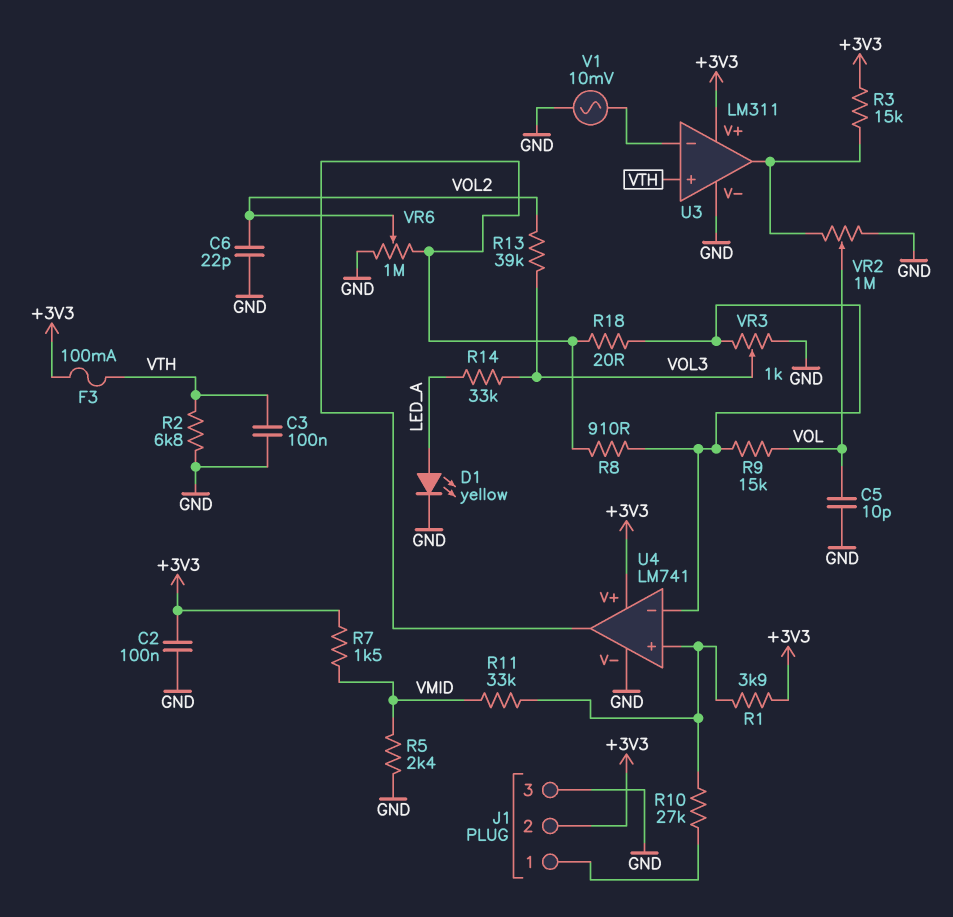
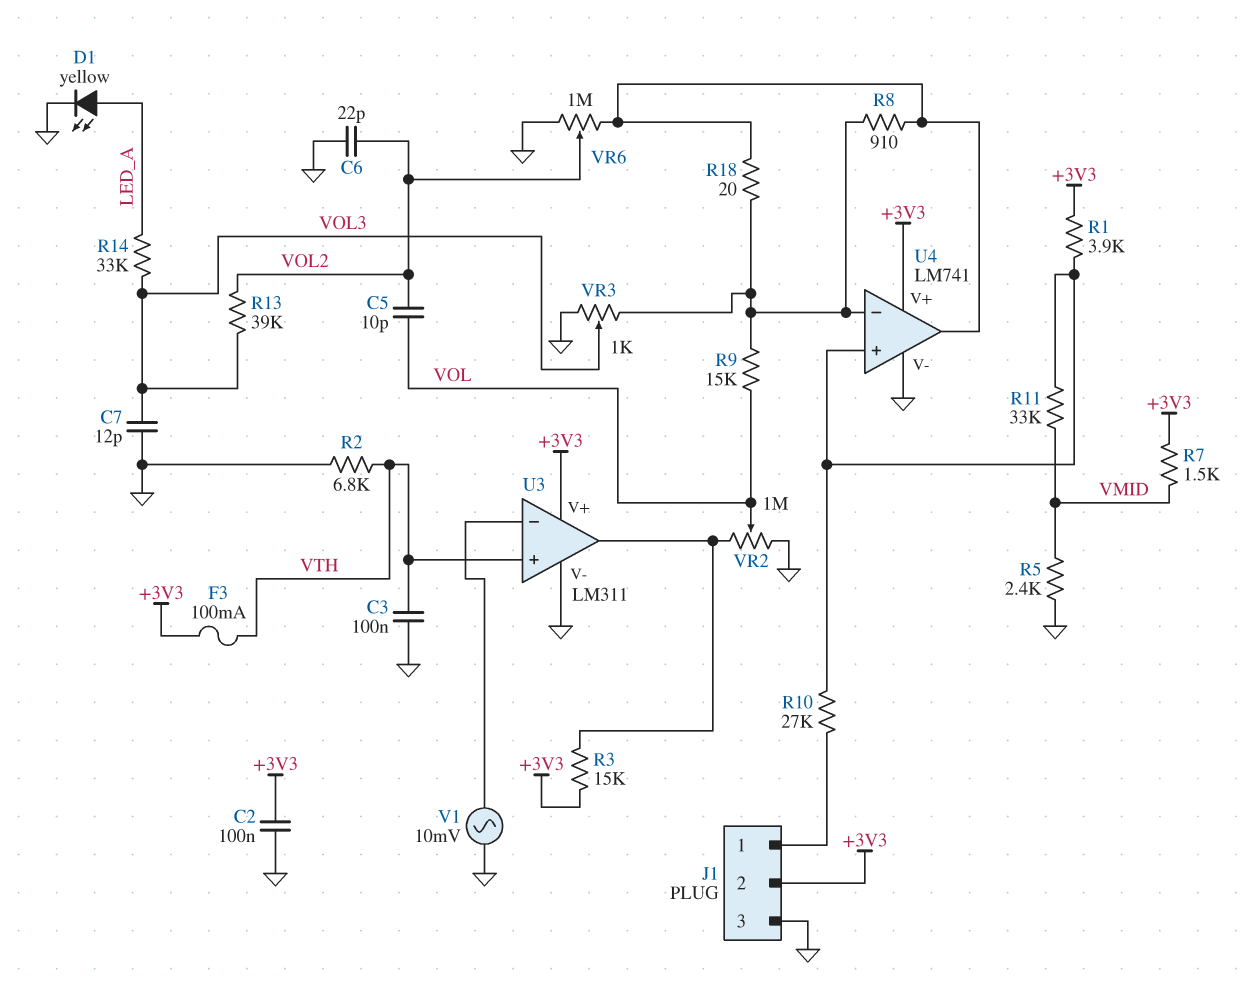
C5: 10pF (GND, VOL) -> 10pF (VOL, VOL2)
C7: none -> 12pF (GND, VOL3)

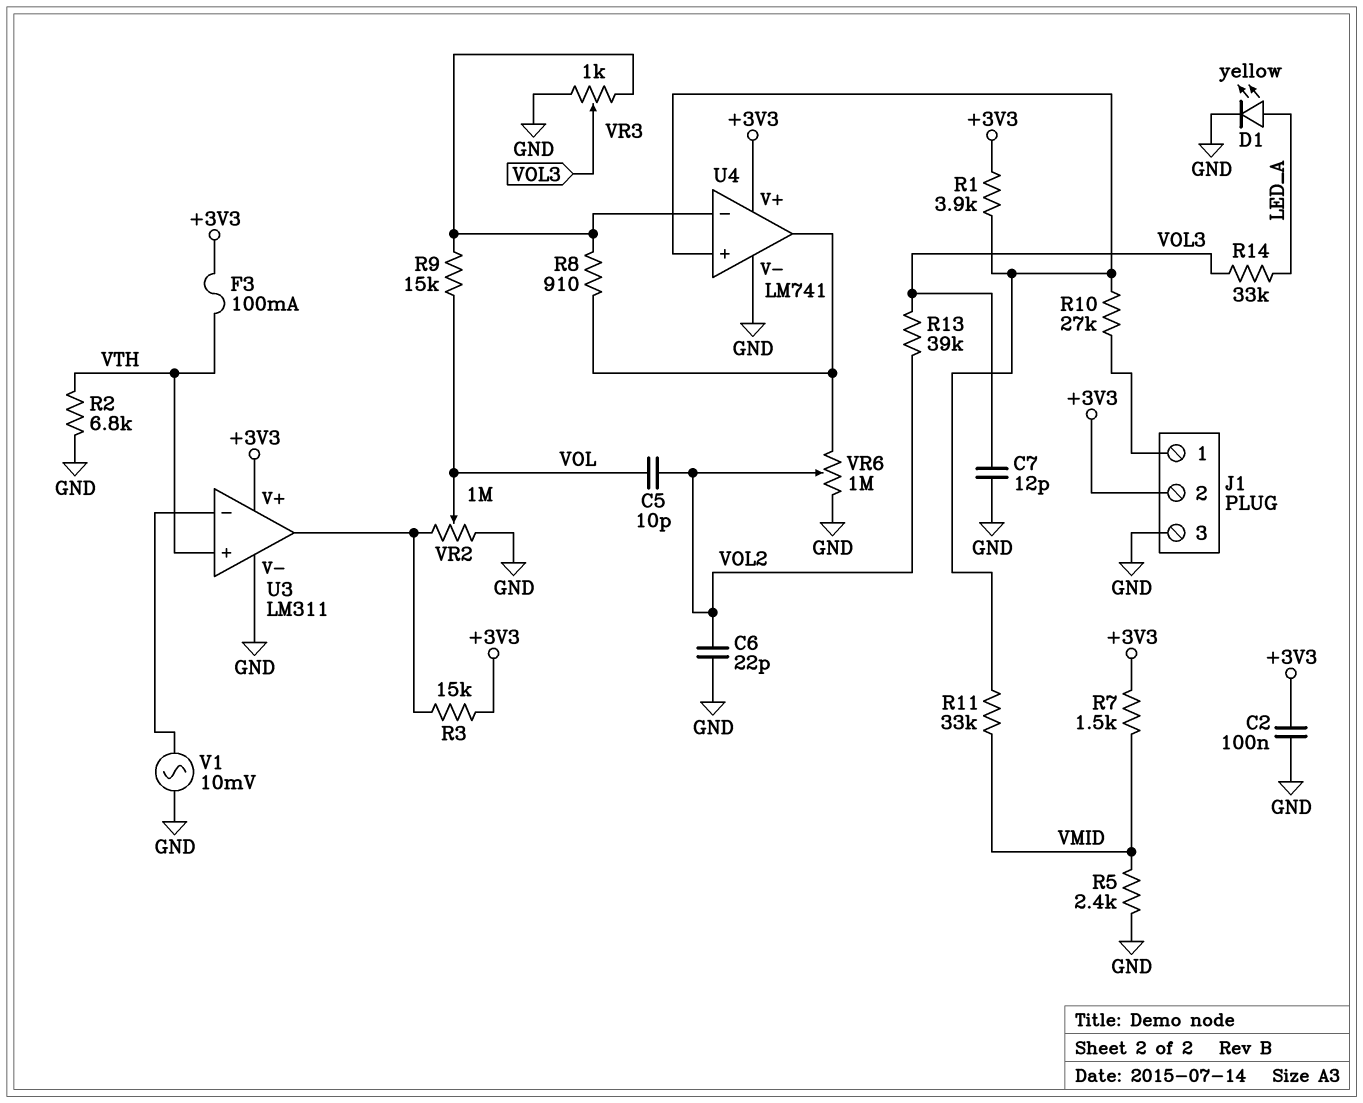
C3: 100nF (GND, VTH) -> none
R18: 20 (U4/in-, U4/out) -> none

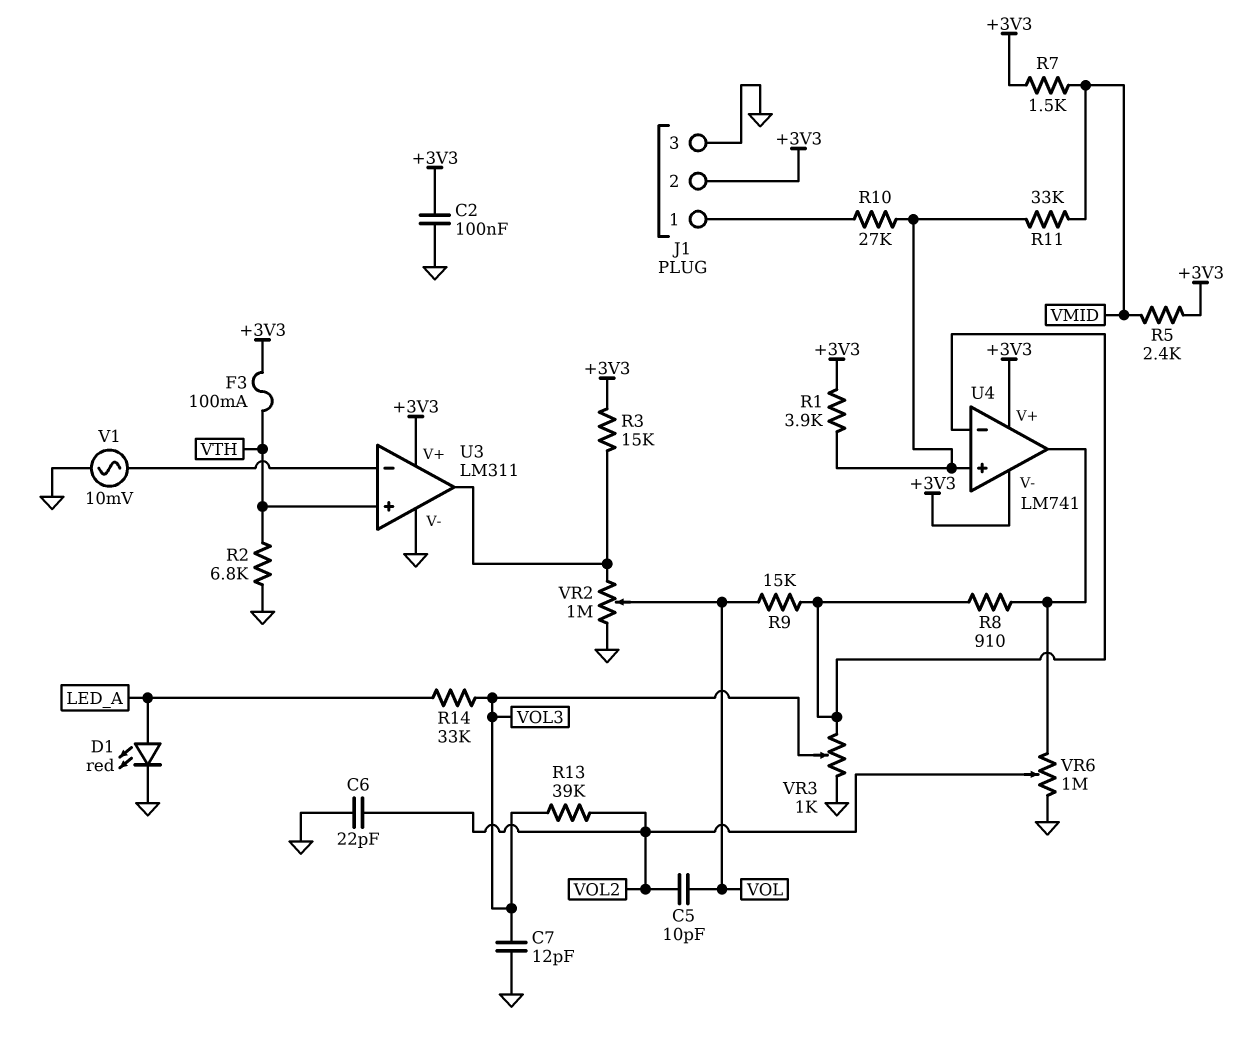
D1: LED yellow (A LED_A, K GND) -> LED red (A LED_A, K GND)
R5: 2.4k (GND, VMID) -> 2.4k (+3V3, VMID)
U4 pin V-: GND -> +3V3

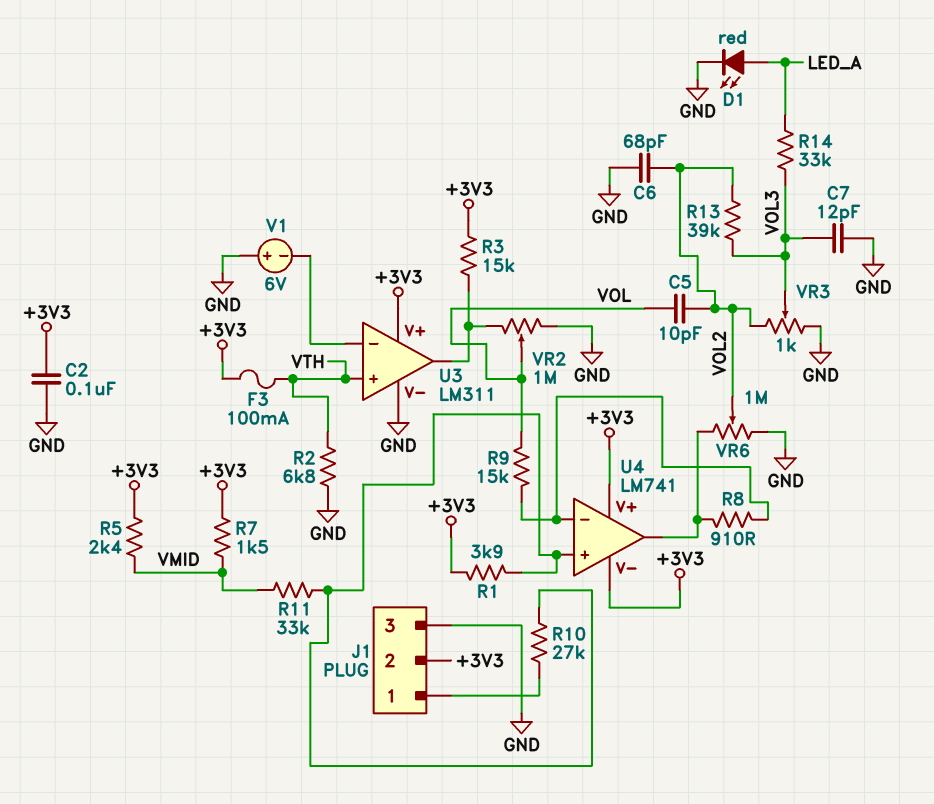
C6: 22pF (GND, VOL2) -> 68pF (GND, VOL2)
V1: AC 10mV (GND, U3/in-) -> 6V (plus GND, minus U3/in-)
VR3: 1k (GND, U4/in-, wiper VOL3) -> 1k (GND, VOL2, wiper VOL3)

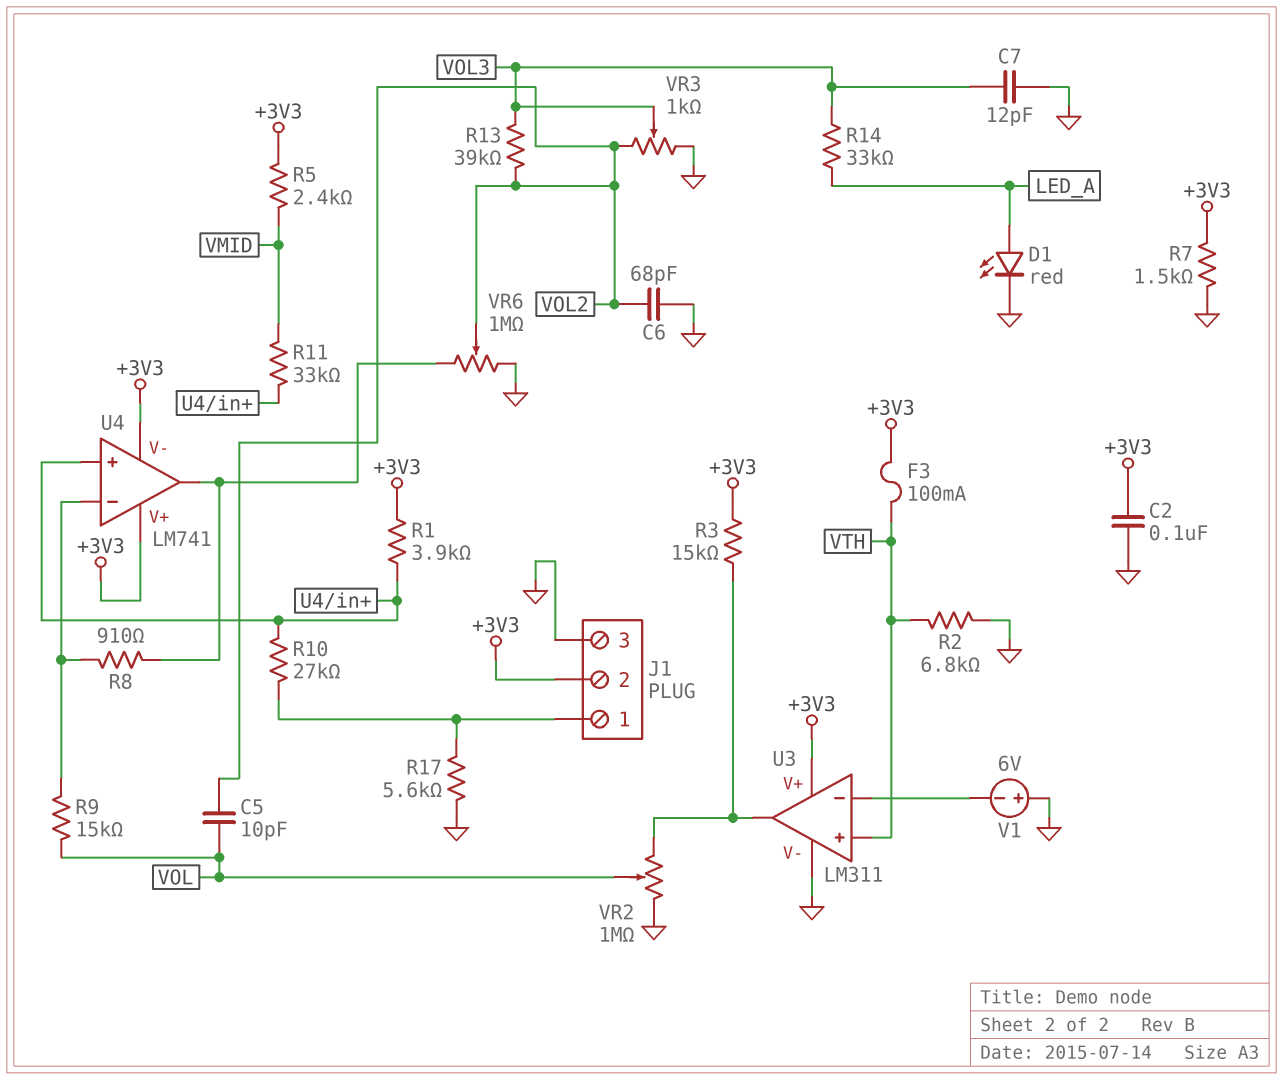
R7: 1.5k (+3V3, VMID) -> 1.5k (+3V3, GND)
R17: none -> 5.6k (GND, J1/1)

